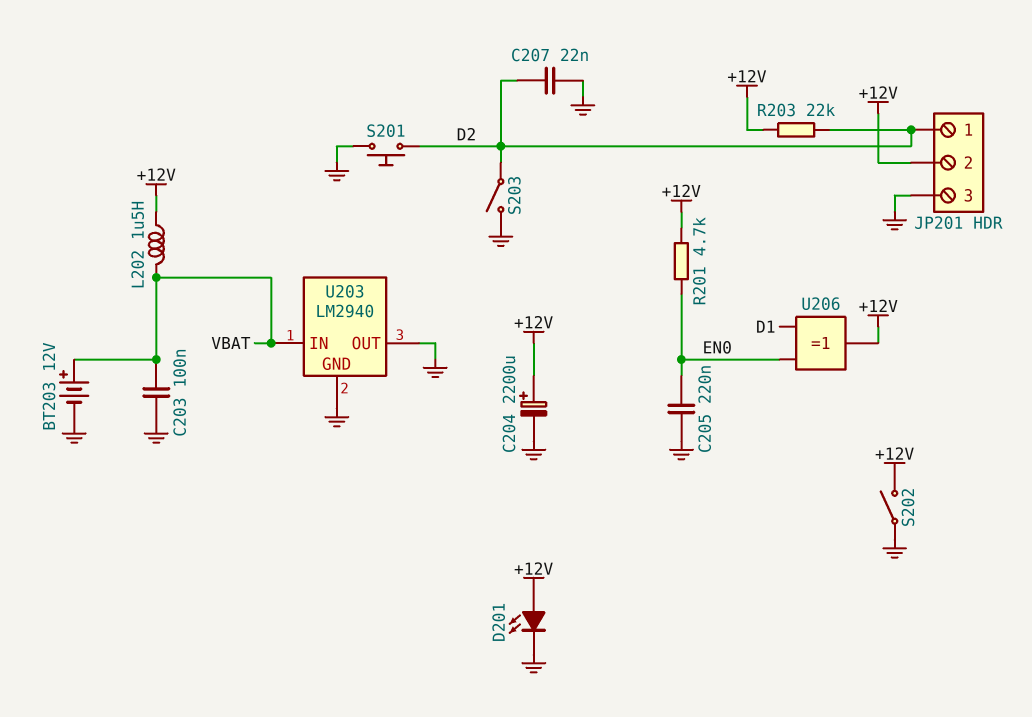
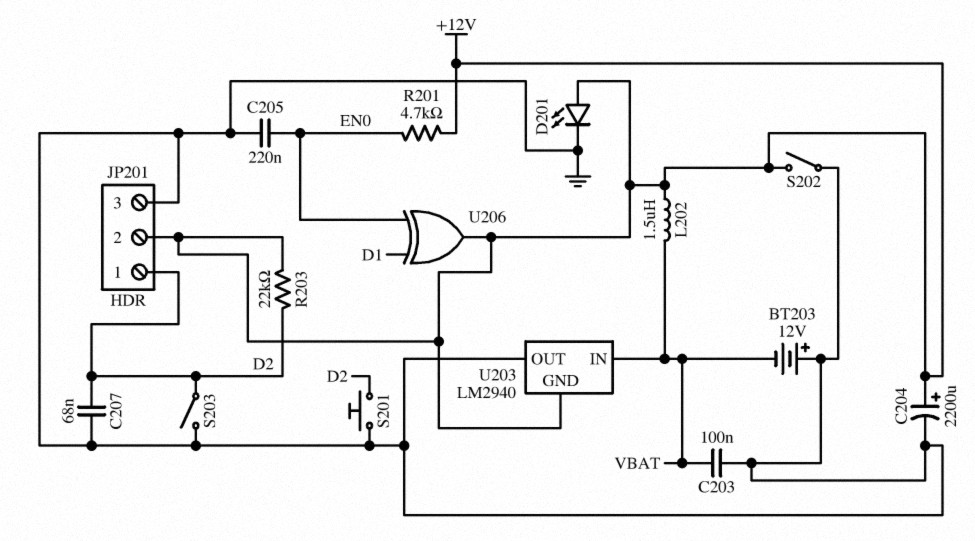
BT203: 12V (plus VBAT, minus GND) -> 12V (plus GND, minus VBAT)
C207: 22nF (D2, GND) -> 68nF (D2, GND)
U203 pin GND: GND -> +12V

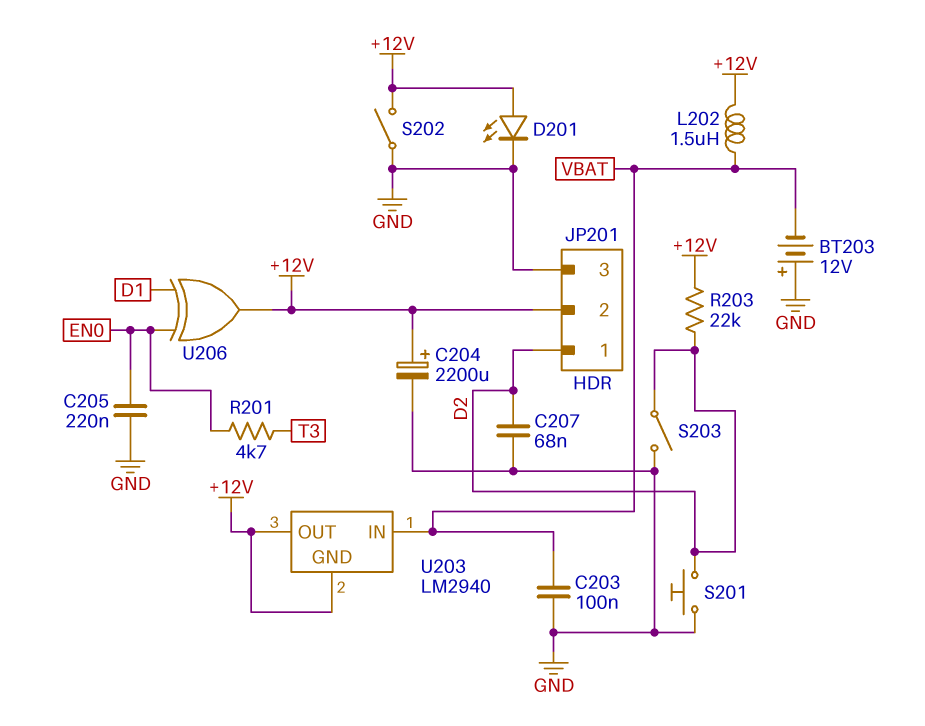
R201: 4.7k (+12V, EN0) -> 4.7k (EN0, T3)
U203 pin OUT: GND -> +12V

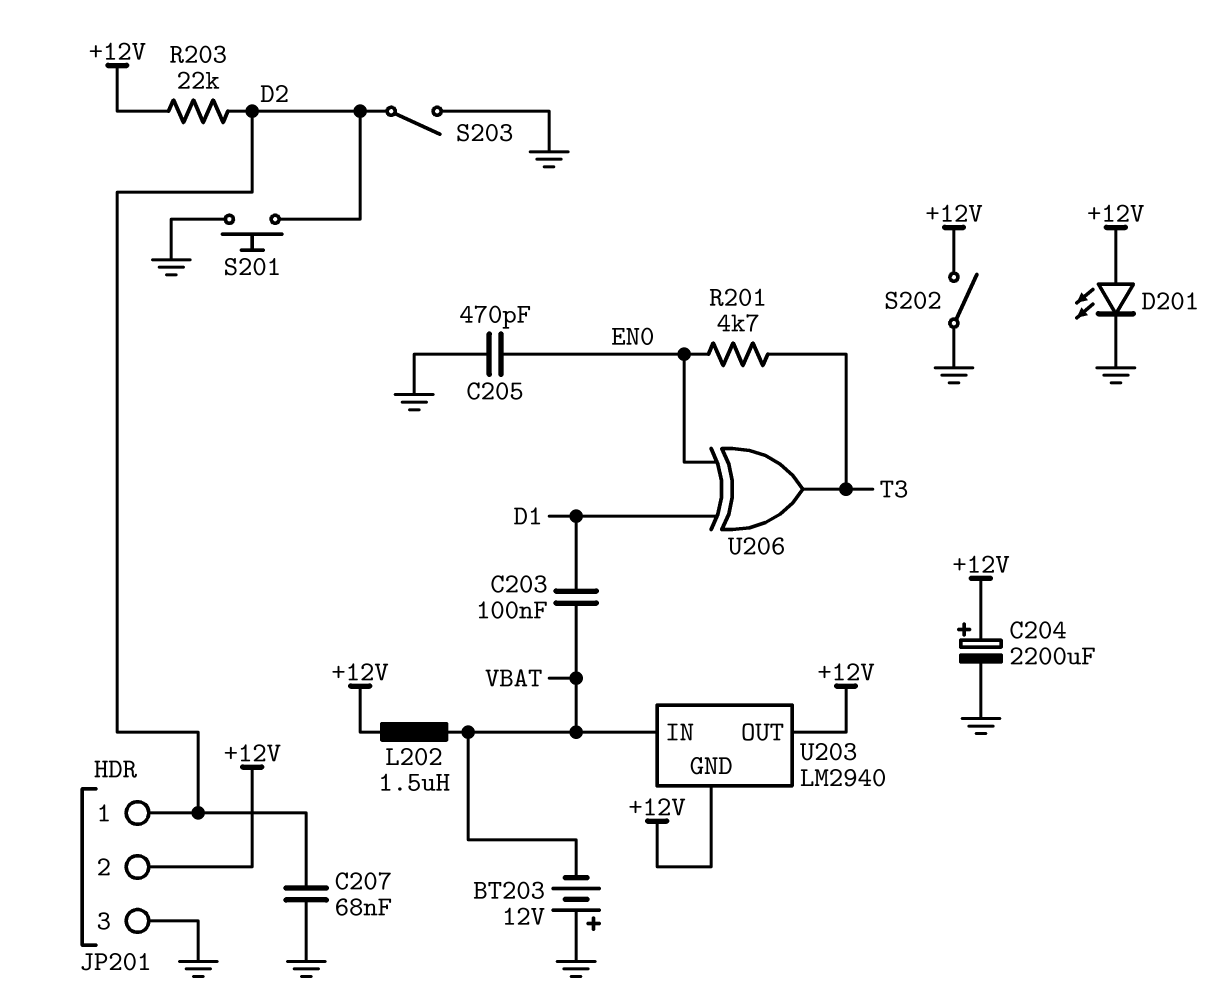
C203: 100nF (GND, VBAT) -> 100nF (D1, VBAT)
C205: 220nF (EN0, GND) -> 470pF (EN0, GND)
U206: XOR (in D1, in EN0, out +12V) -> XOR (in D1, in EN0, out T3)

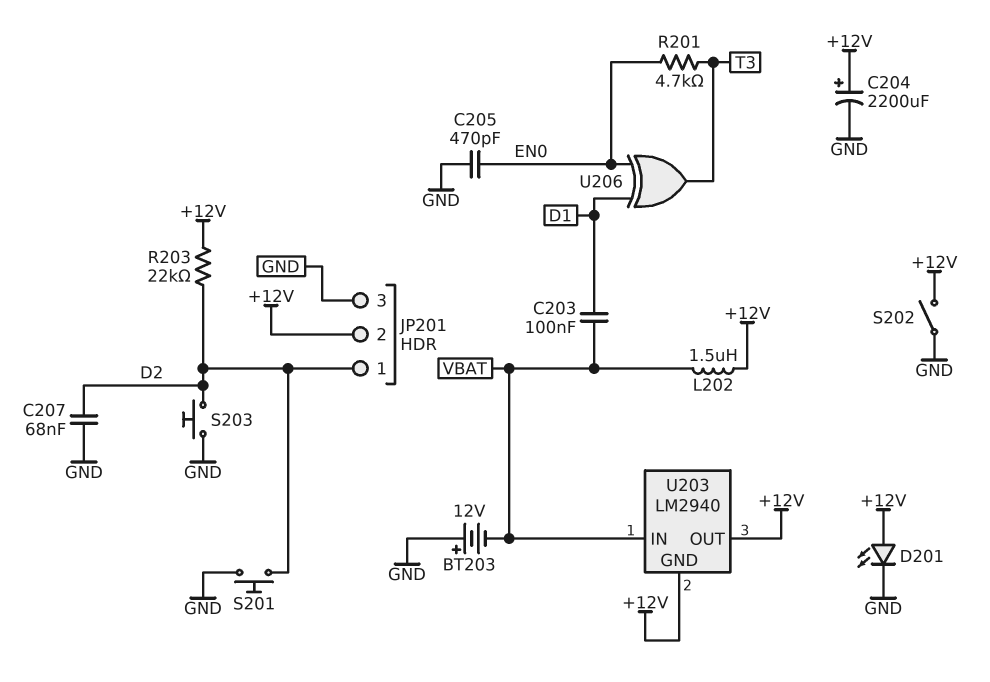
S203: switch (D2, GND) -> button (D2, GND)

